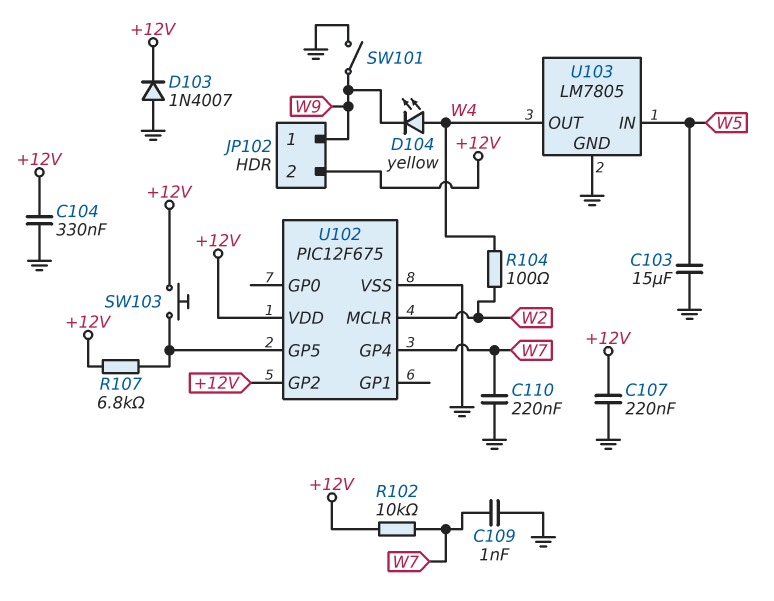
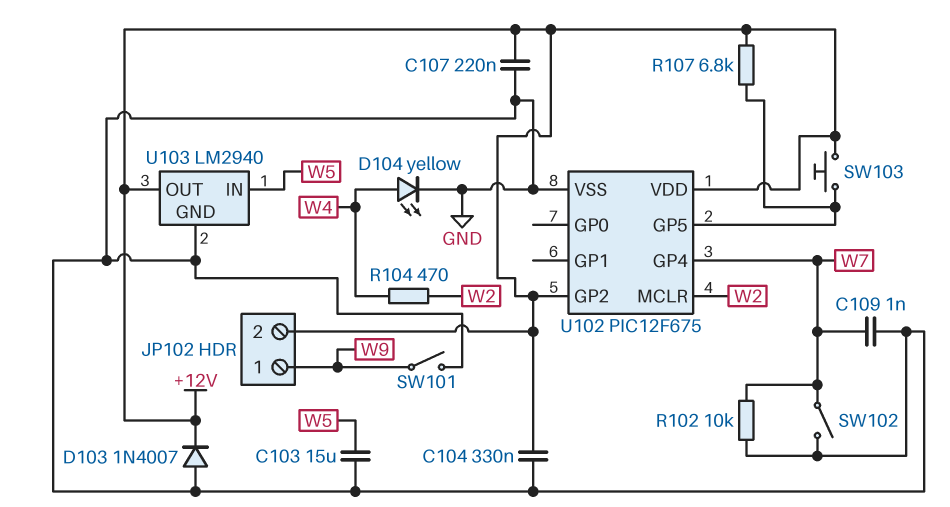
C110: 220nF (GND, W7) -> none
D104: LED yellow (A W4, K W9) -> LED yellow (A W4, K GND)
R102: 10k (+12V, W7) -> 10k (GND, W7)
R104: 100 (W2, W4) -> 470 (W2, W4)
SW102: none -> switch (GND, W7)
U103: LM7805 -> LM2940
U103 pin OUT: W4 -> +12V

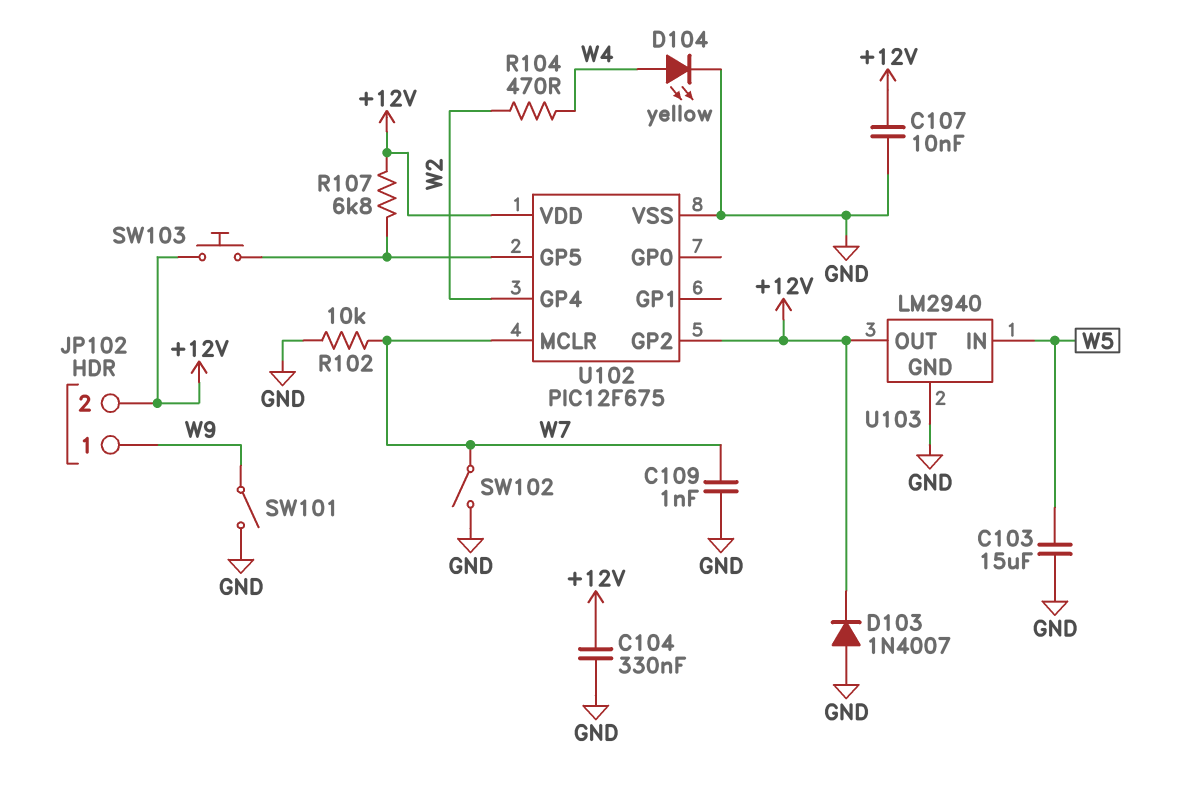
C107: 220nF (+12V, GND) -> 10nF (+12V, GND)
U102 pin GP4: W7 -> W2
U102 pin MCLR: W2 -> W7

